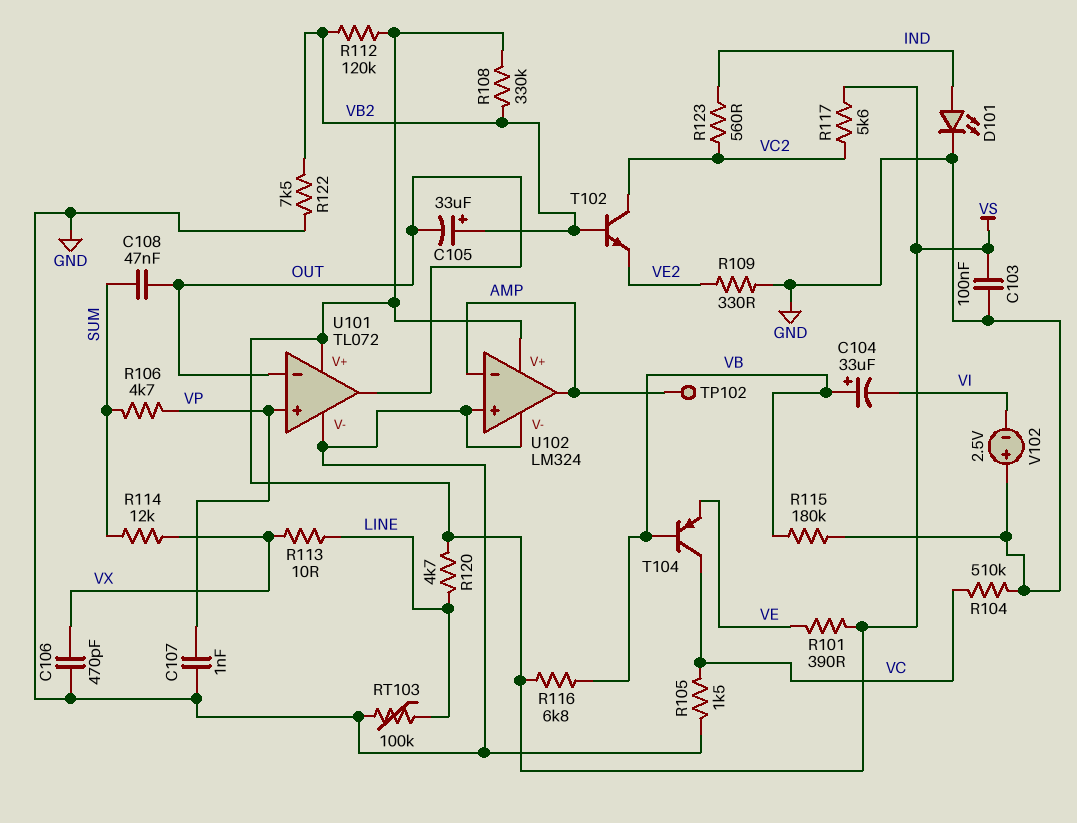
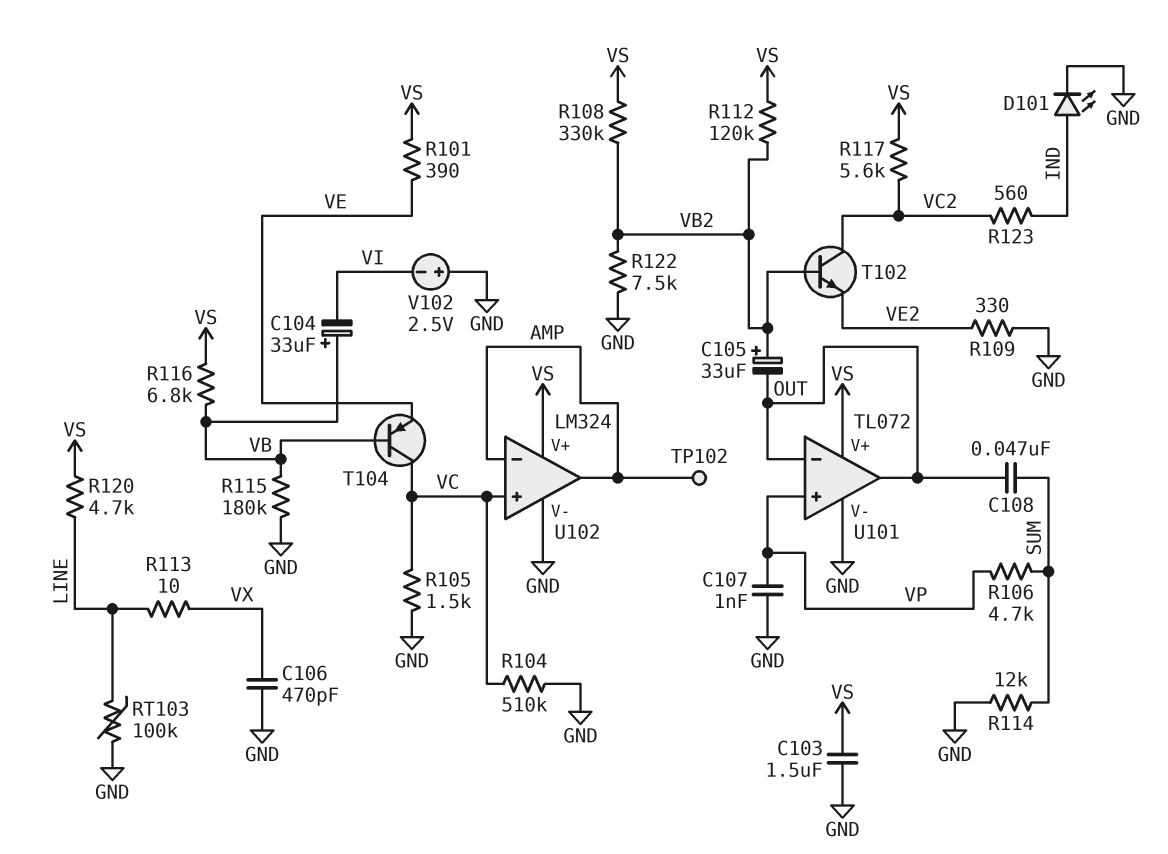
C103: 100nF (GND, VS) -> 1.5uF (GND, VS)
R114: 12k (SUM, VX) -> 12k (GND, SUM)
U102 pin in+: GND -> VC

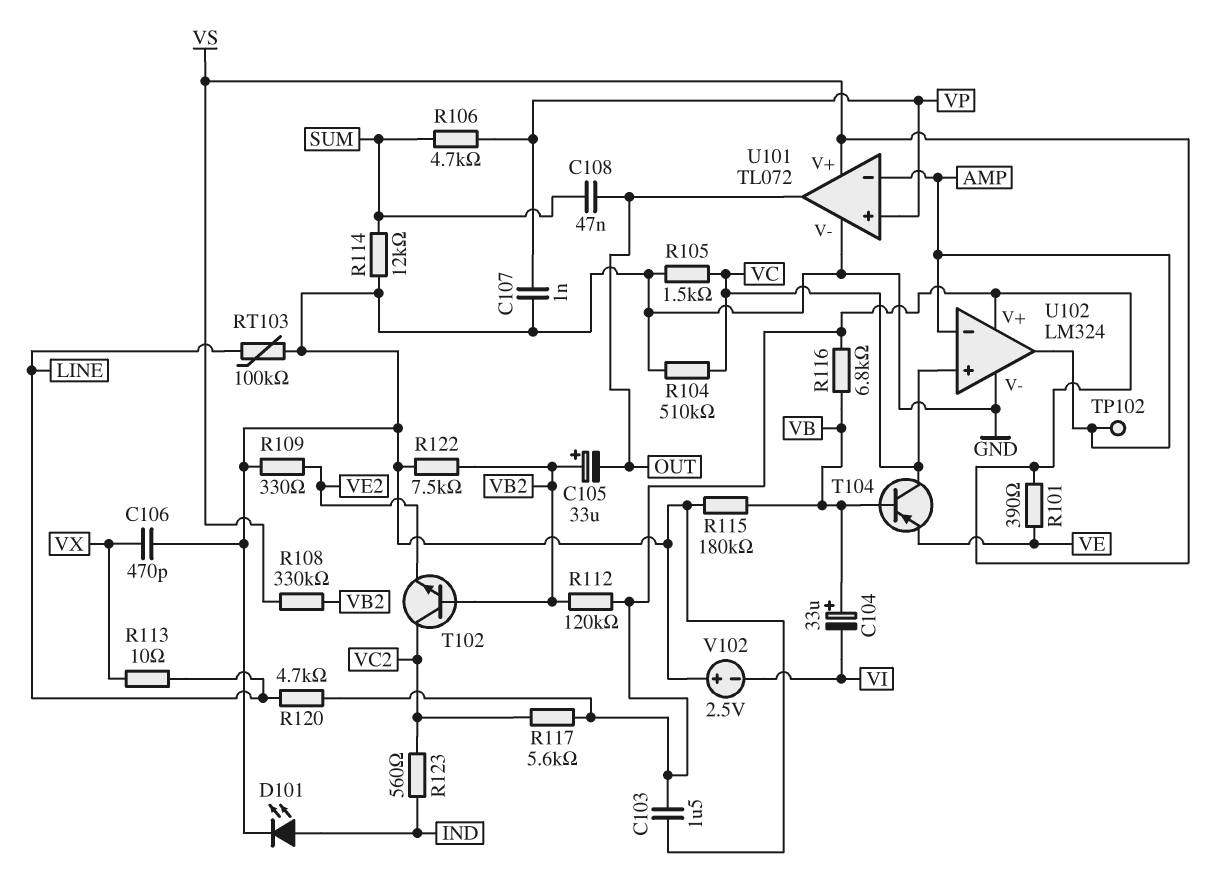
U101 pin in-: OUT -> AMP

